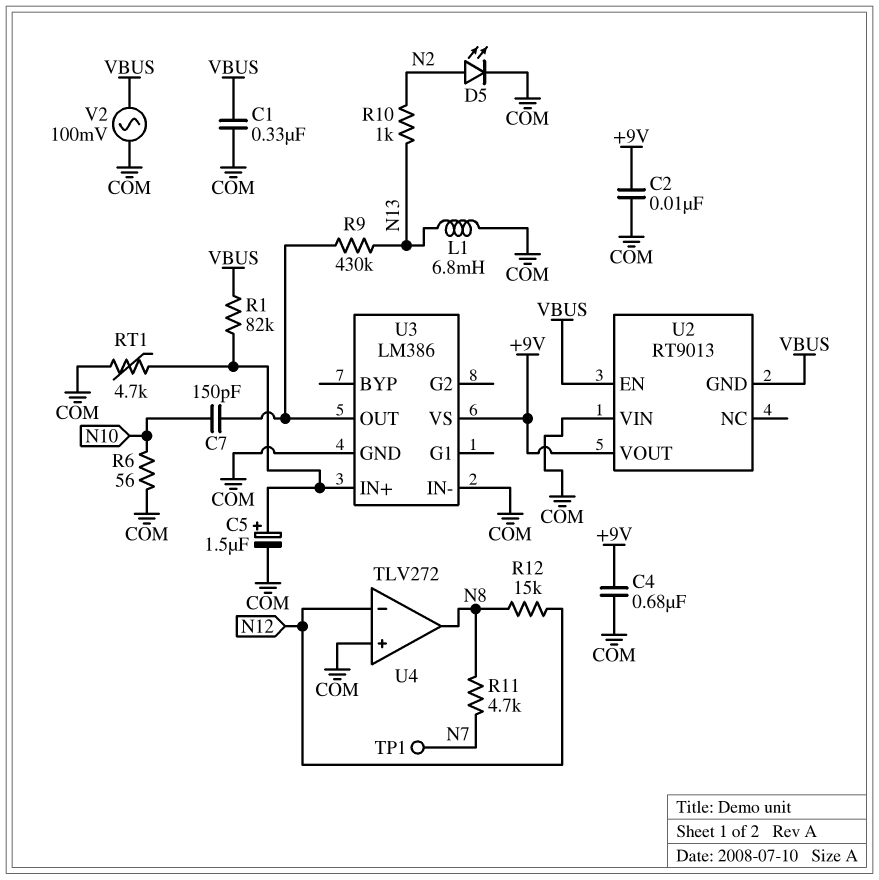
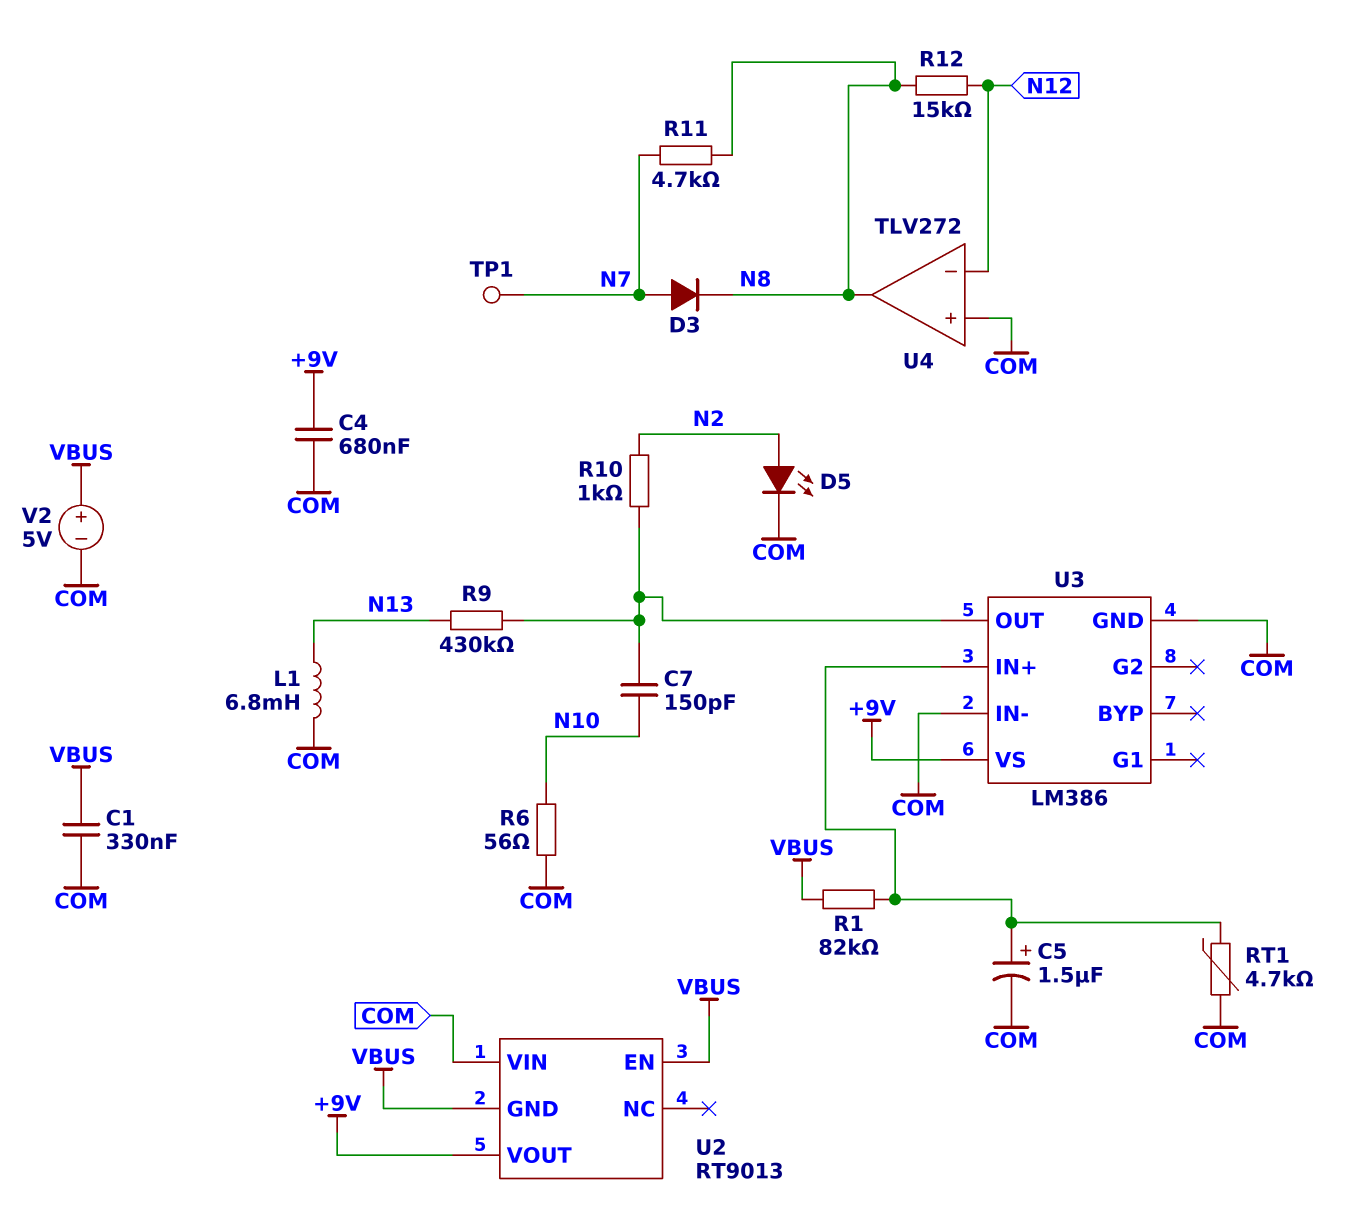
C2: 10nF (+9V, COM) -> none
D3: none -> diode (A N7, K N8)
R10: 1k (N2, N13) -> 1k (N2, U3/OUT)
V2: AC 100mV (COM, VBUS) -> 5V (plus VBUS, minus COM)

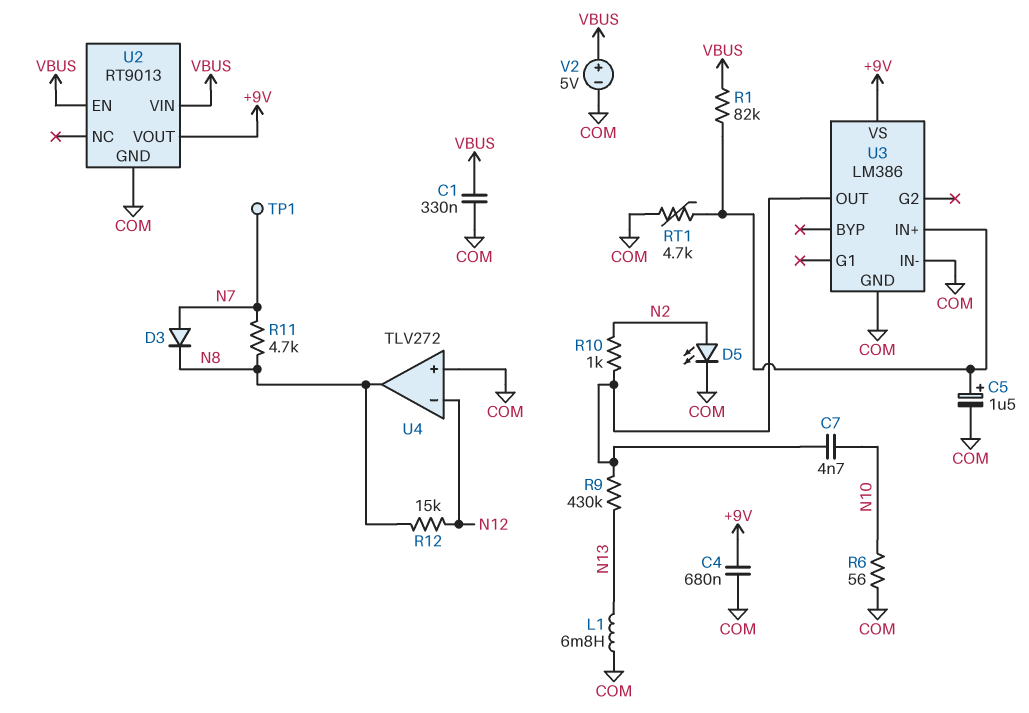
C7: 150pF (N10, U3/OUT) -> 4.7nF (N10, U3/OUT)
U2 pin GND: VBUS -> COM
U2 pin VIN: COM -> VBUS

